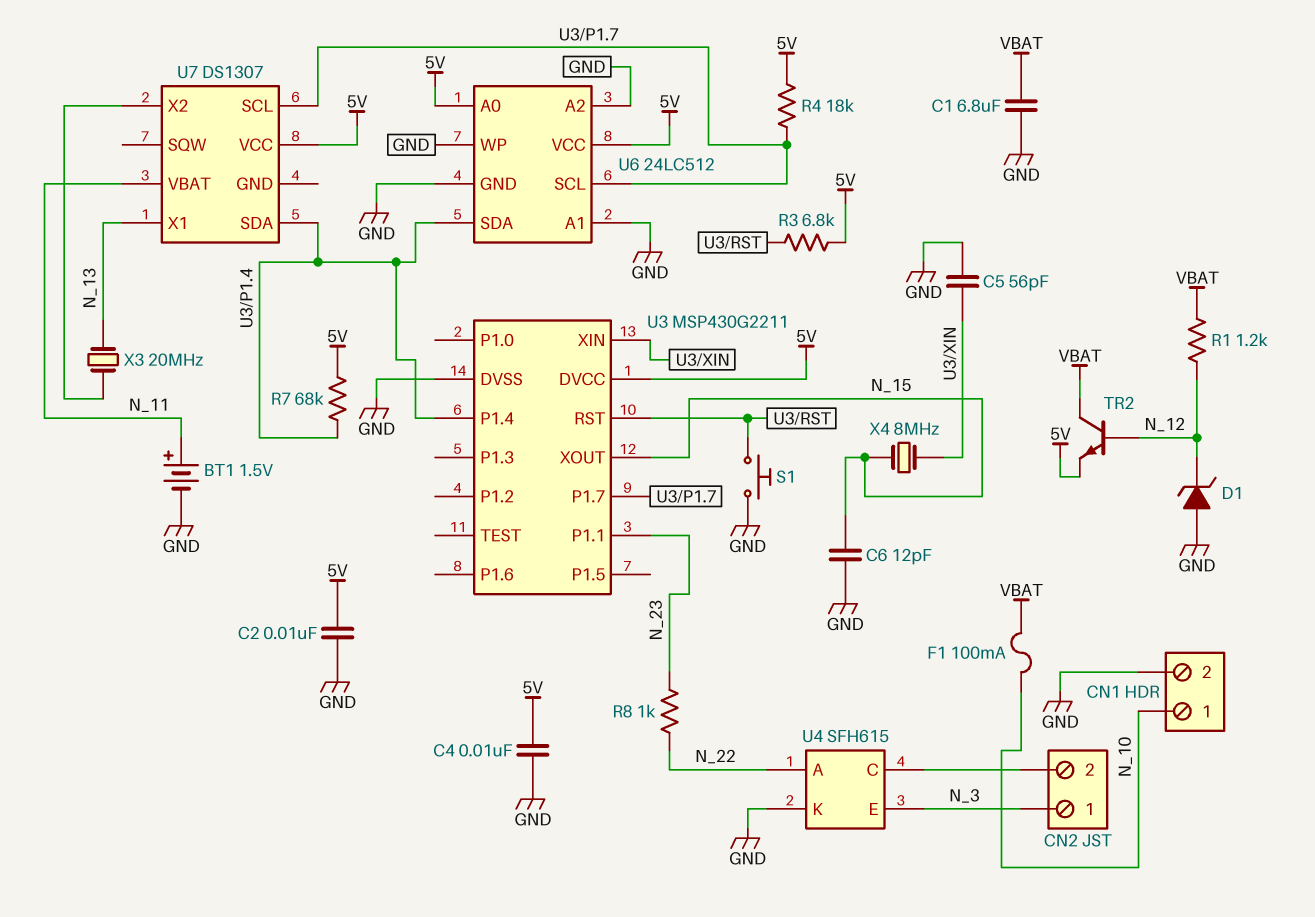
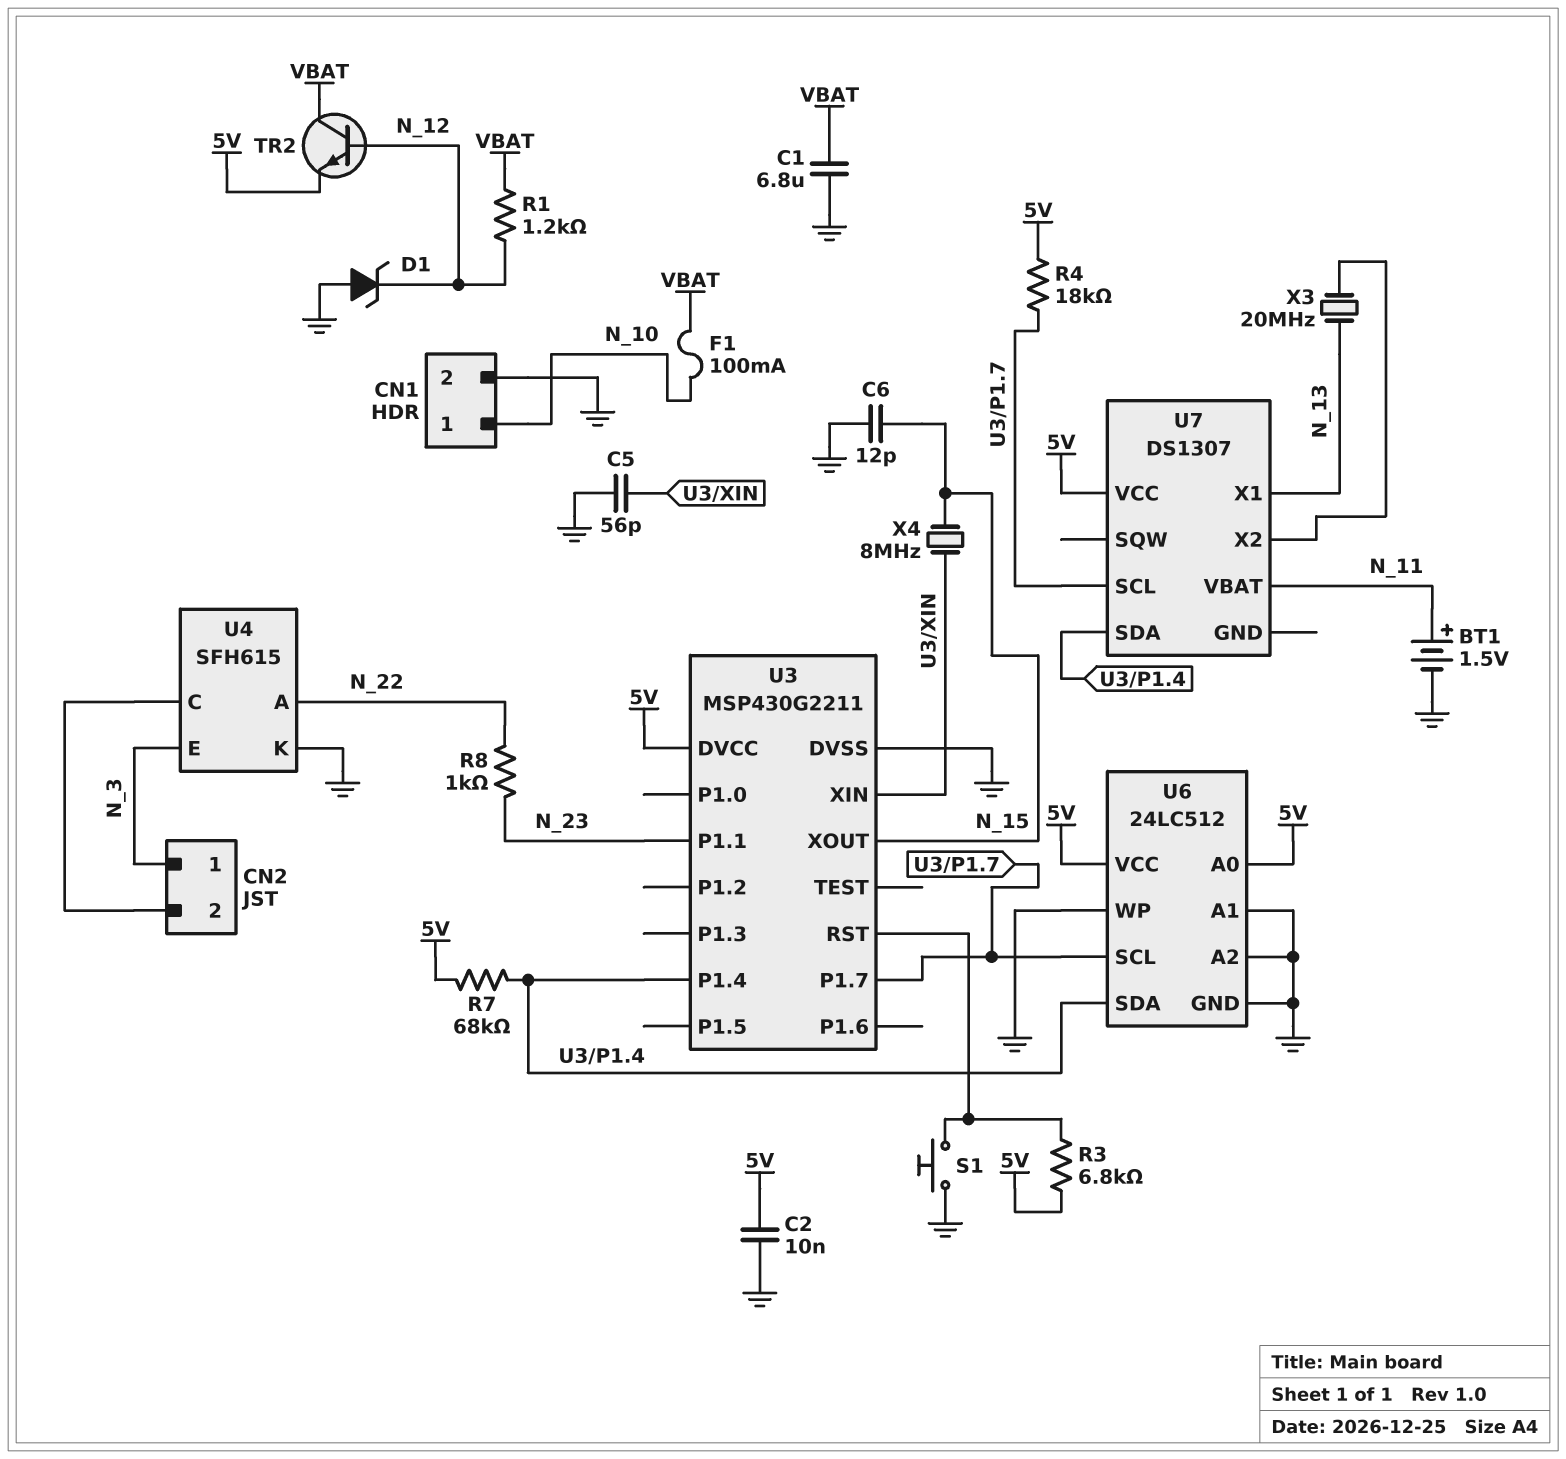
C4: 10nF (5V, GND) -> none

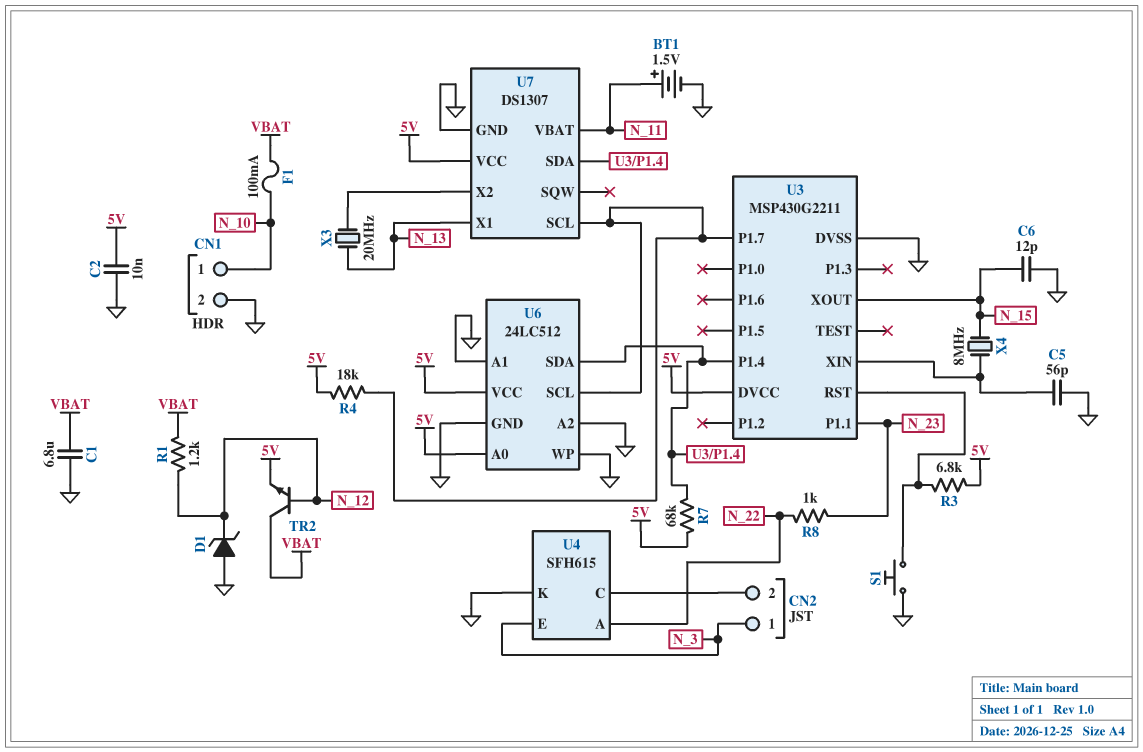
U7 pin GND: none -> GND

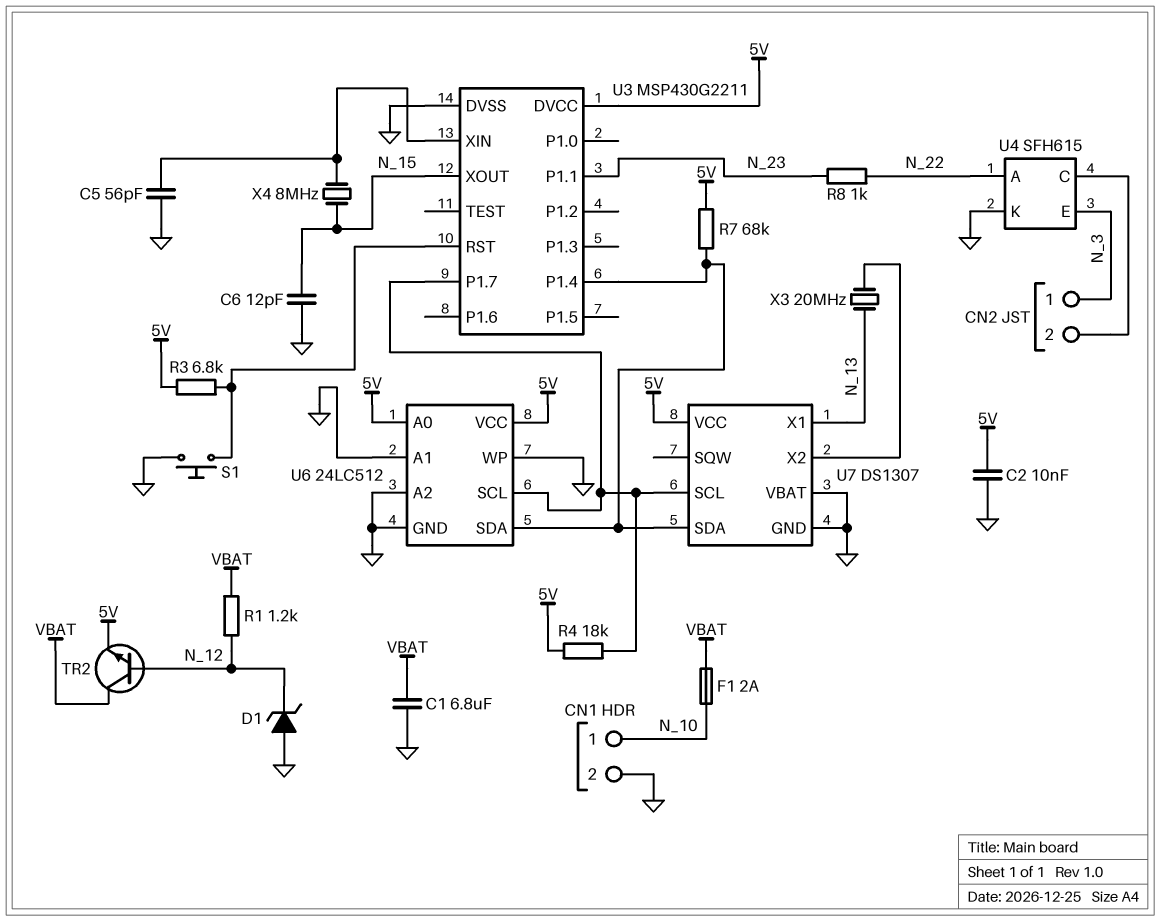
BT1: 1.5V (plus N_11, minus GND) -> none
F1: 100mA (N_10, VBAT) -> 2A (N_10, VBAT)
U7 pin VBAT: N_11 -> GND

